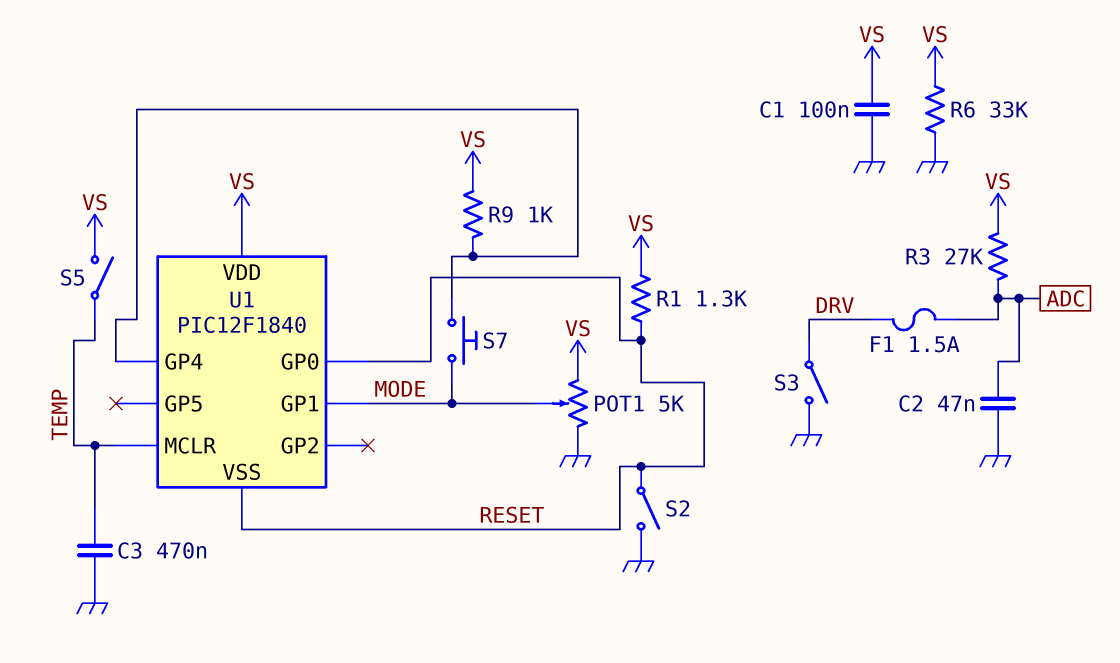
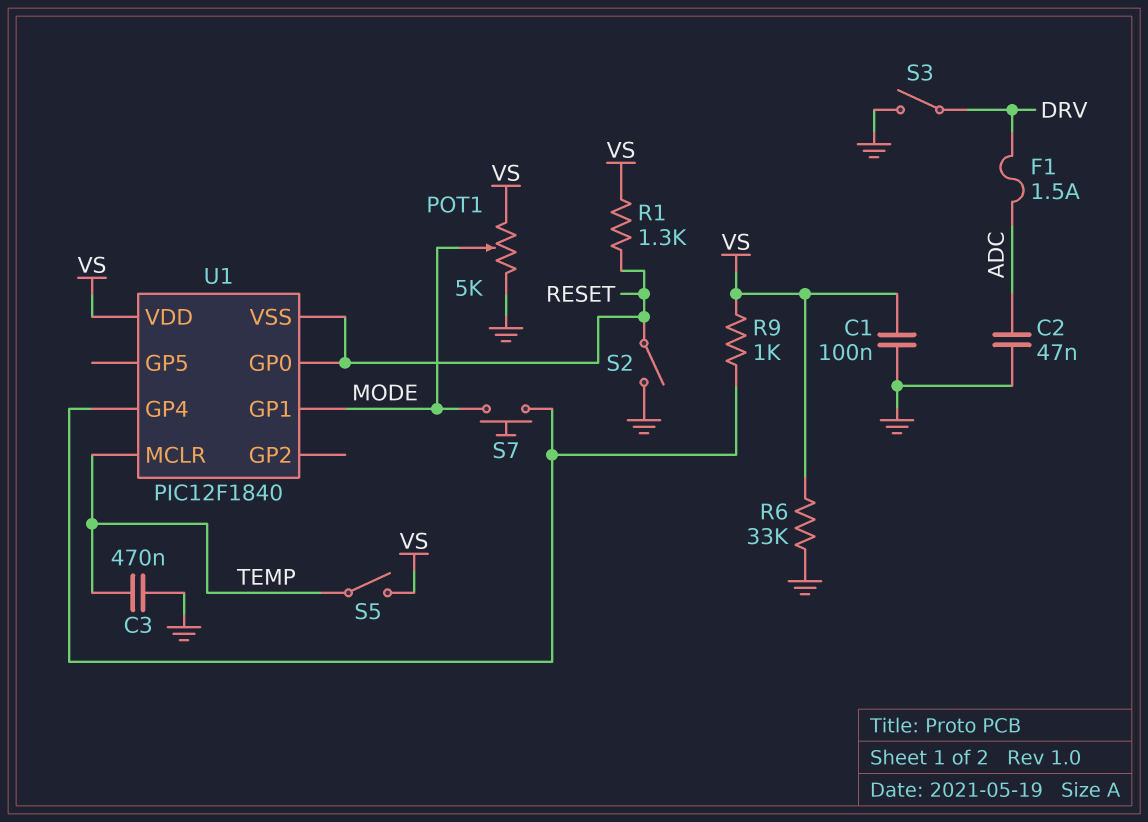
R3: 27k (ADC, VS) -> none

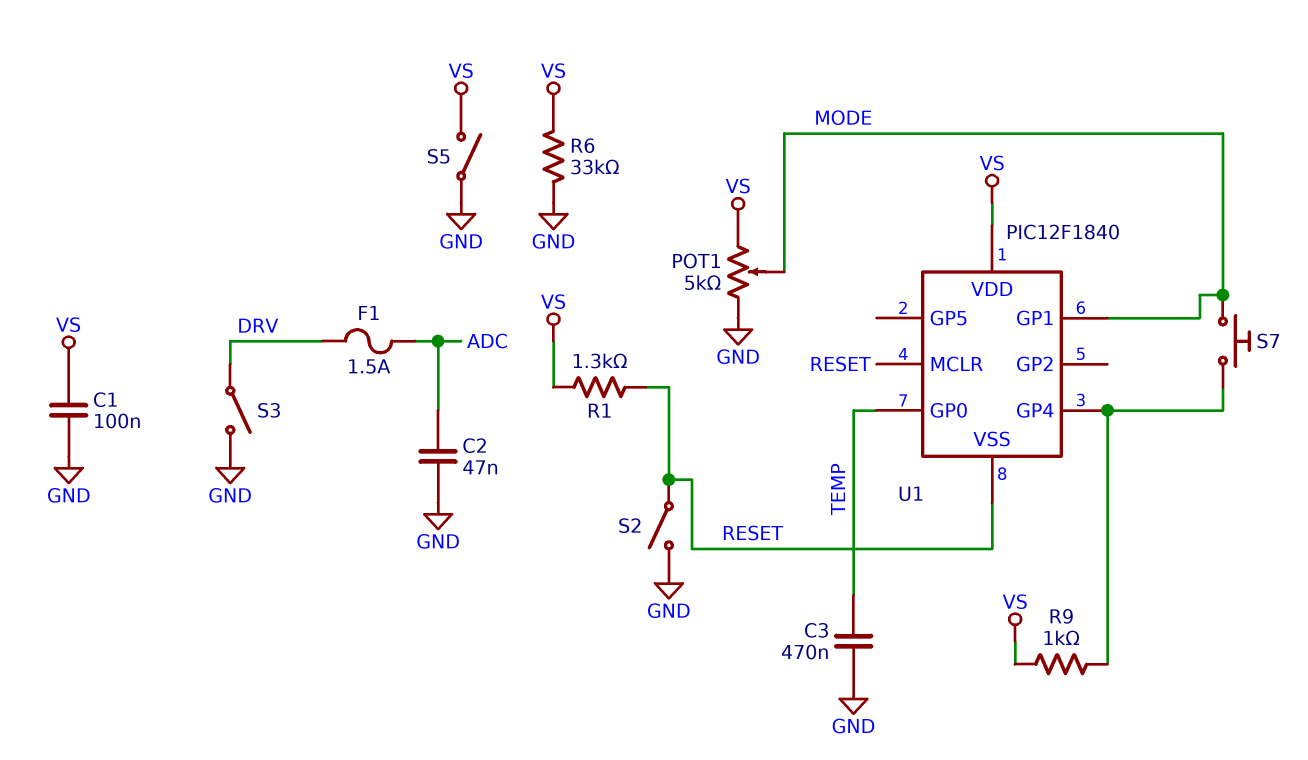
S5: switch (TEMP, VS) -> switch (GND, VS)
U1 pin GP0: RESET -> TEMP
U1 pin MCLR: TEMP -> RESET

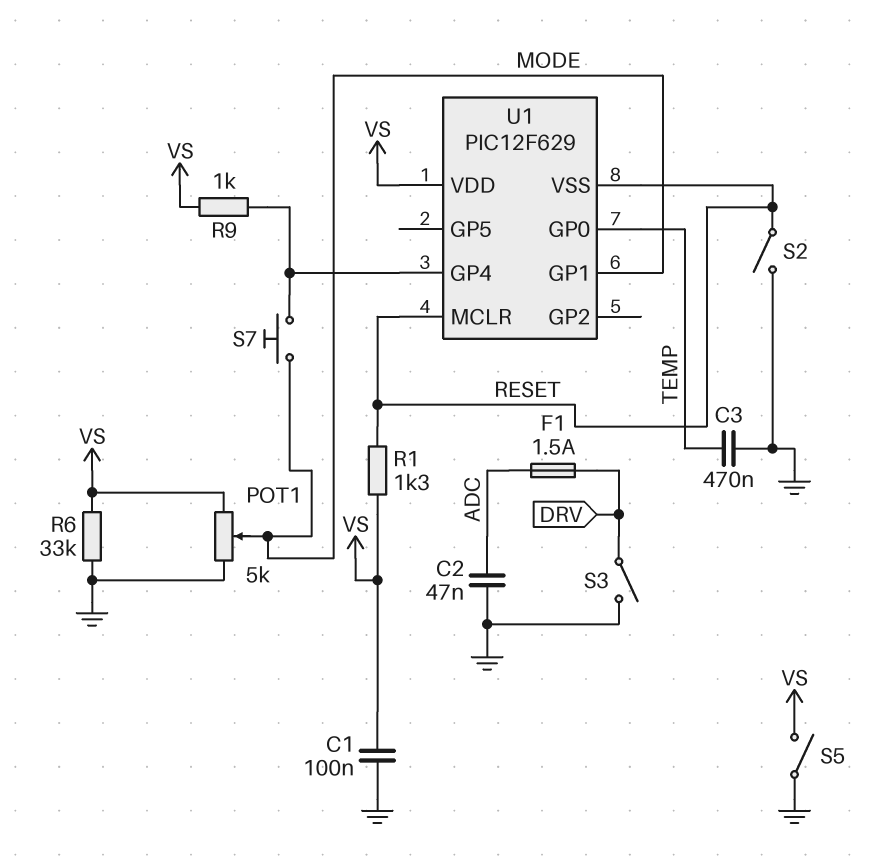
U1: PIC12F1840 -> PIC12F629

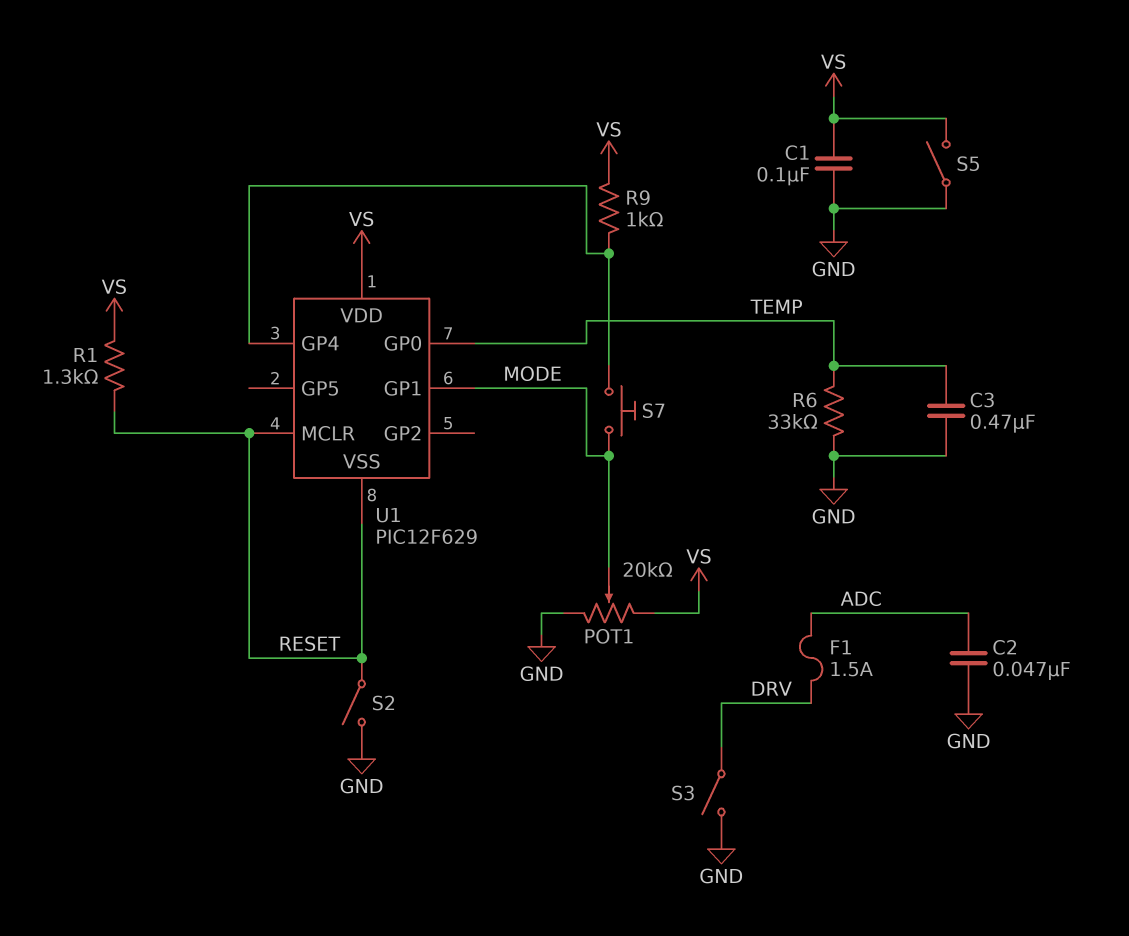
POT1: 5k (GND, VS, wiper MODE) -> 20k (GND, VS, wiper MODE)
R6: 33k (GND, VS) -> 33k (GND, TEMP)

